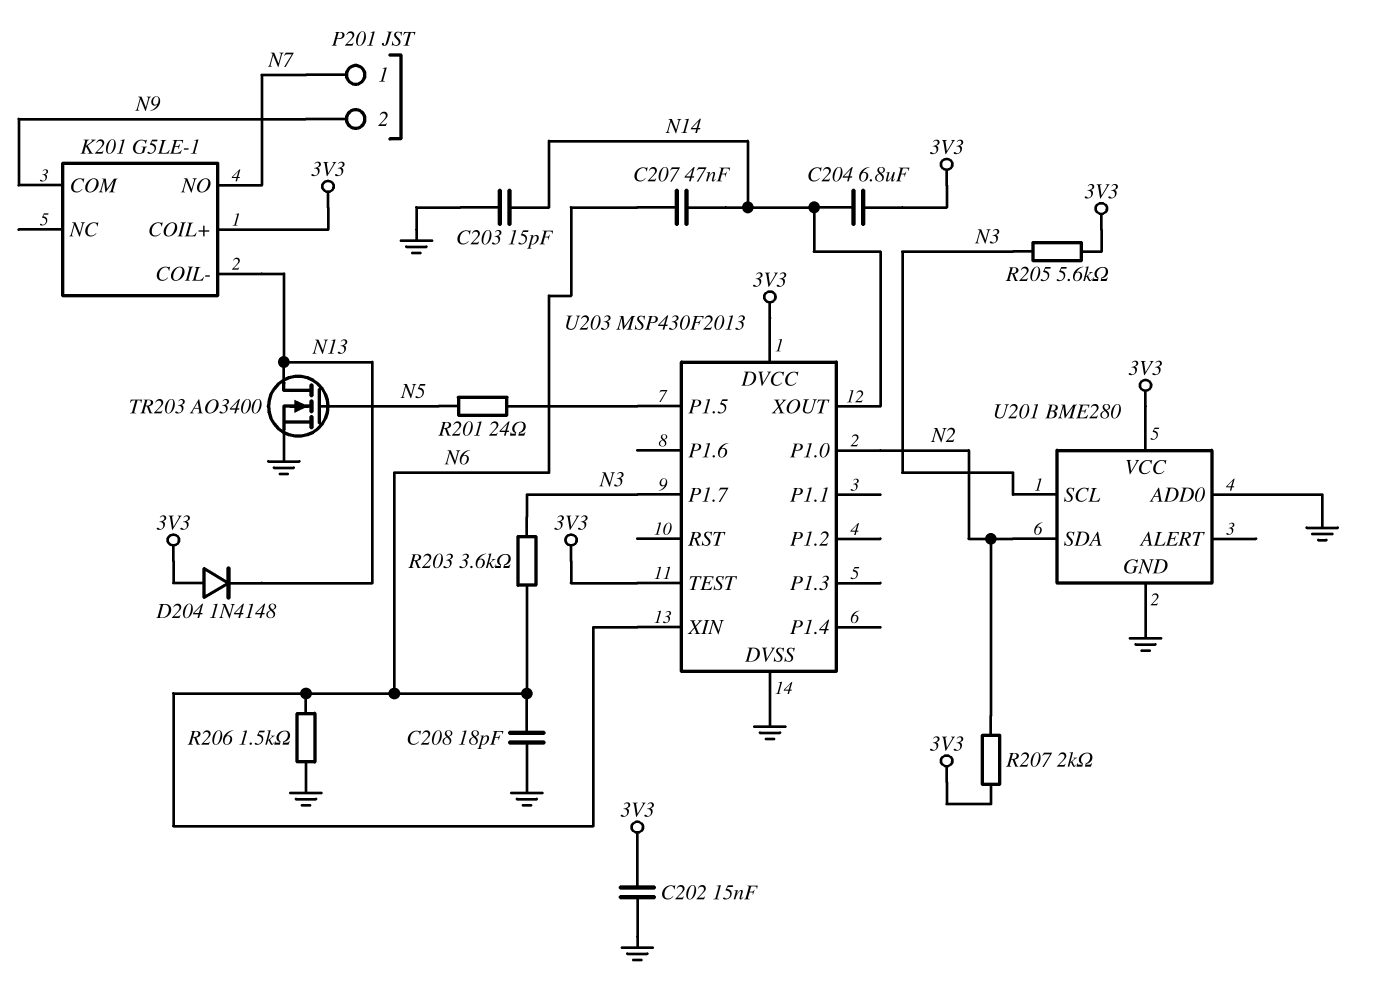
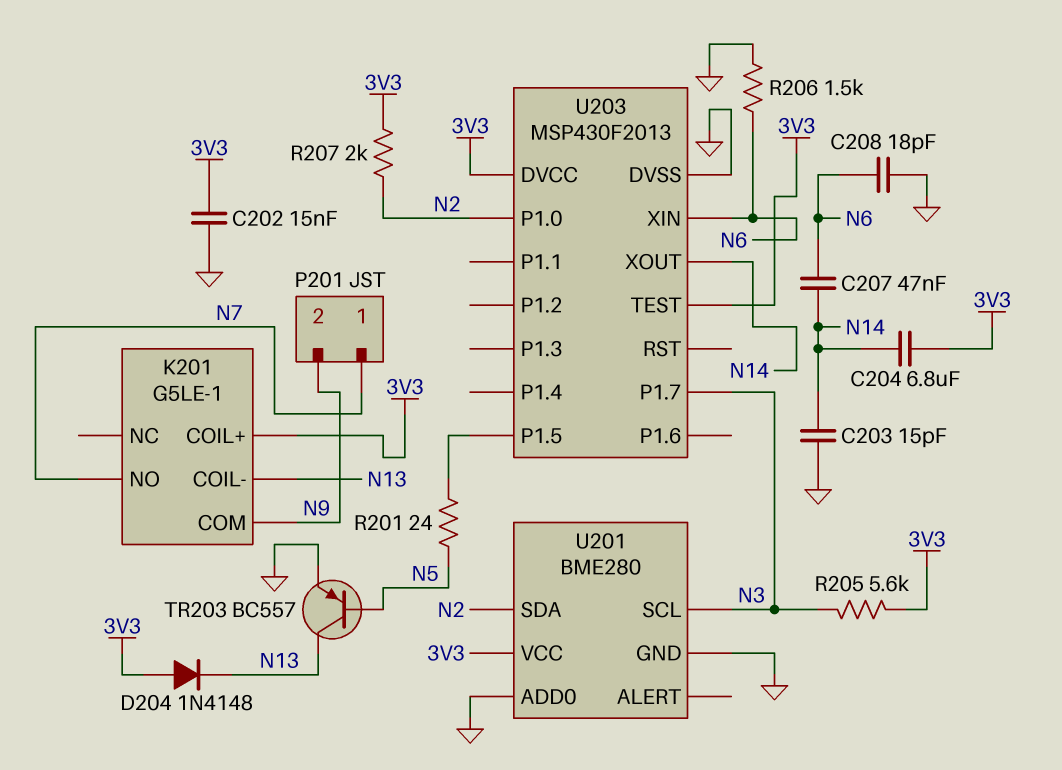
R203: 3.6k (N3, N6) -> none
TR203: NMOS AO3400 (G N5, D N13, S GND) -> PNP BC557 (B N5, C N13, E GND)

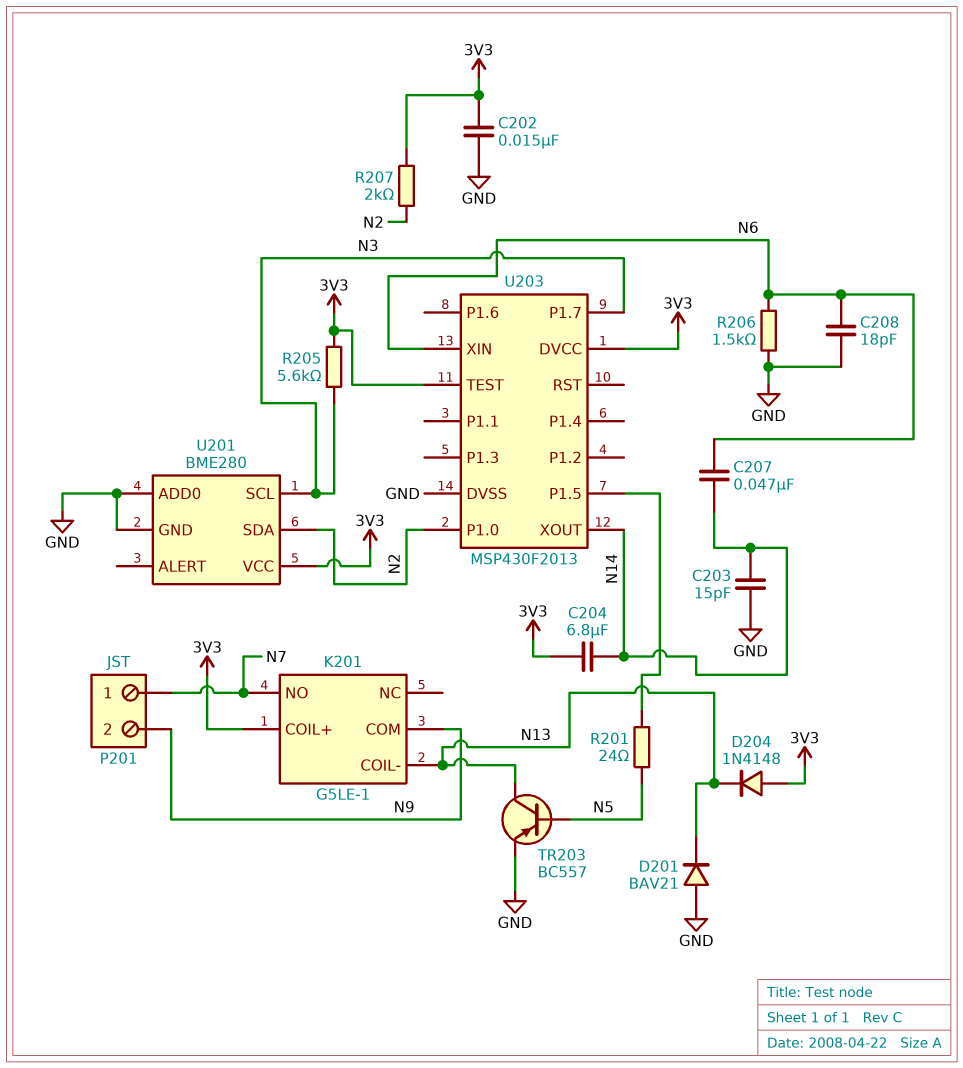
D201: none -> diode BAV21 (A GND, K N13)

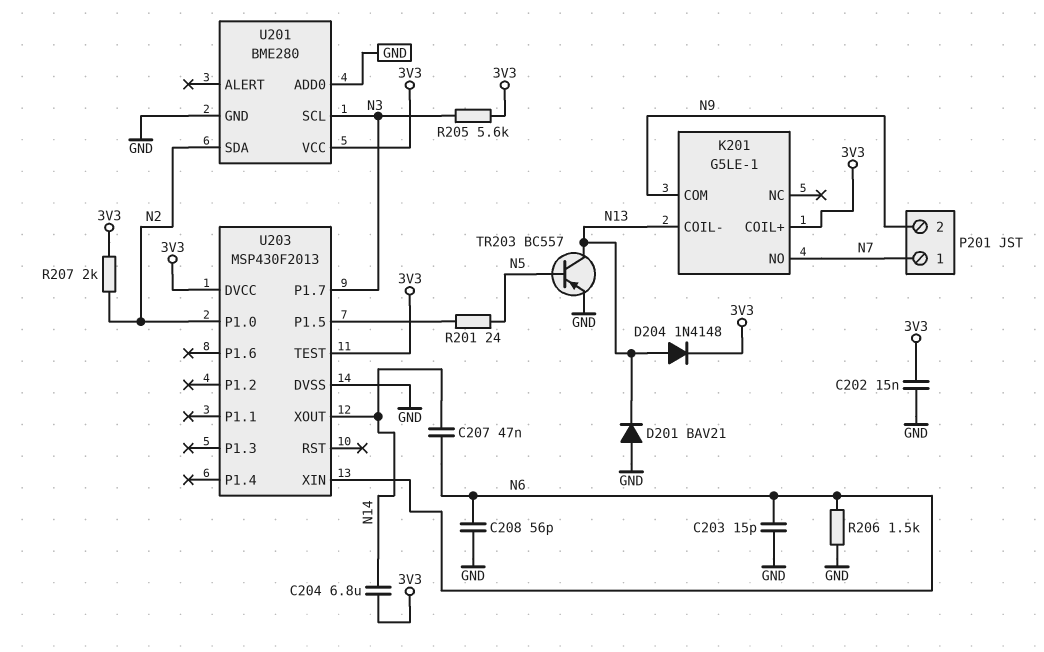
C203: 15pF (GND, N14) -> 15pF (GND, N6)
C208: 18pF (GND, N6) -> 56pF (GND, N6)
D204: diode 1N4148 (A 3V3, K N13) -> diode 1N4148 (A N13, K 3V3)

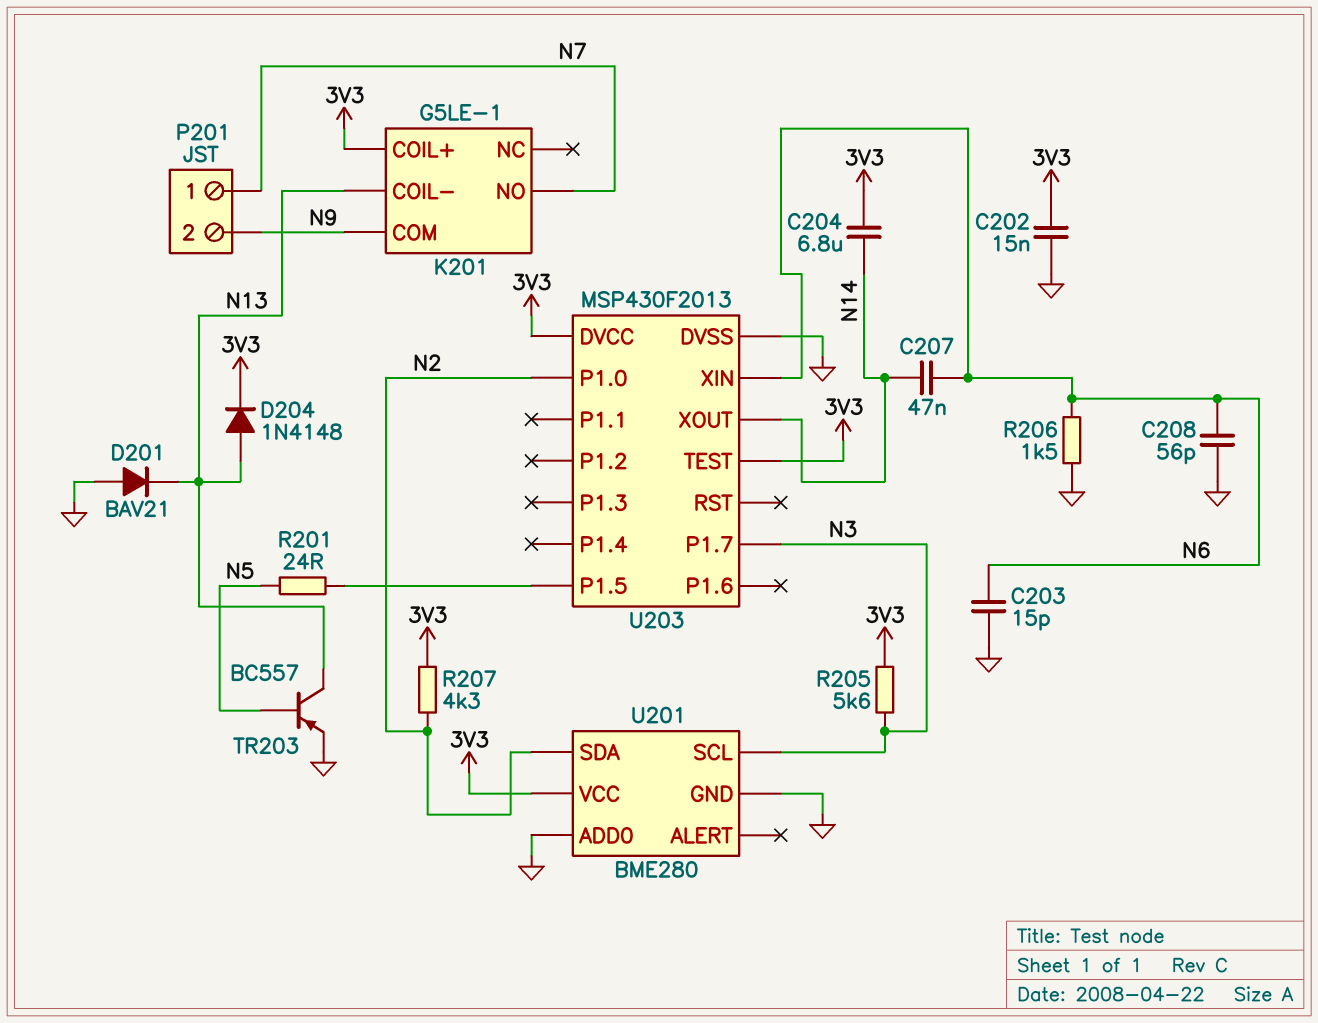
R207: 2k (3V3, N2) -> 4.3k (3V3, N2)

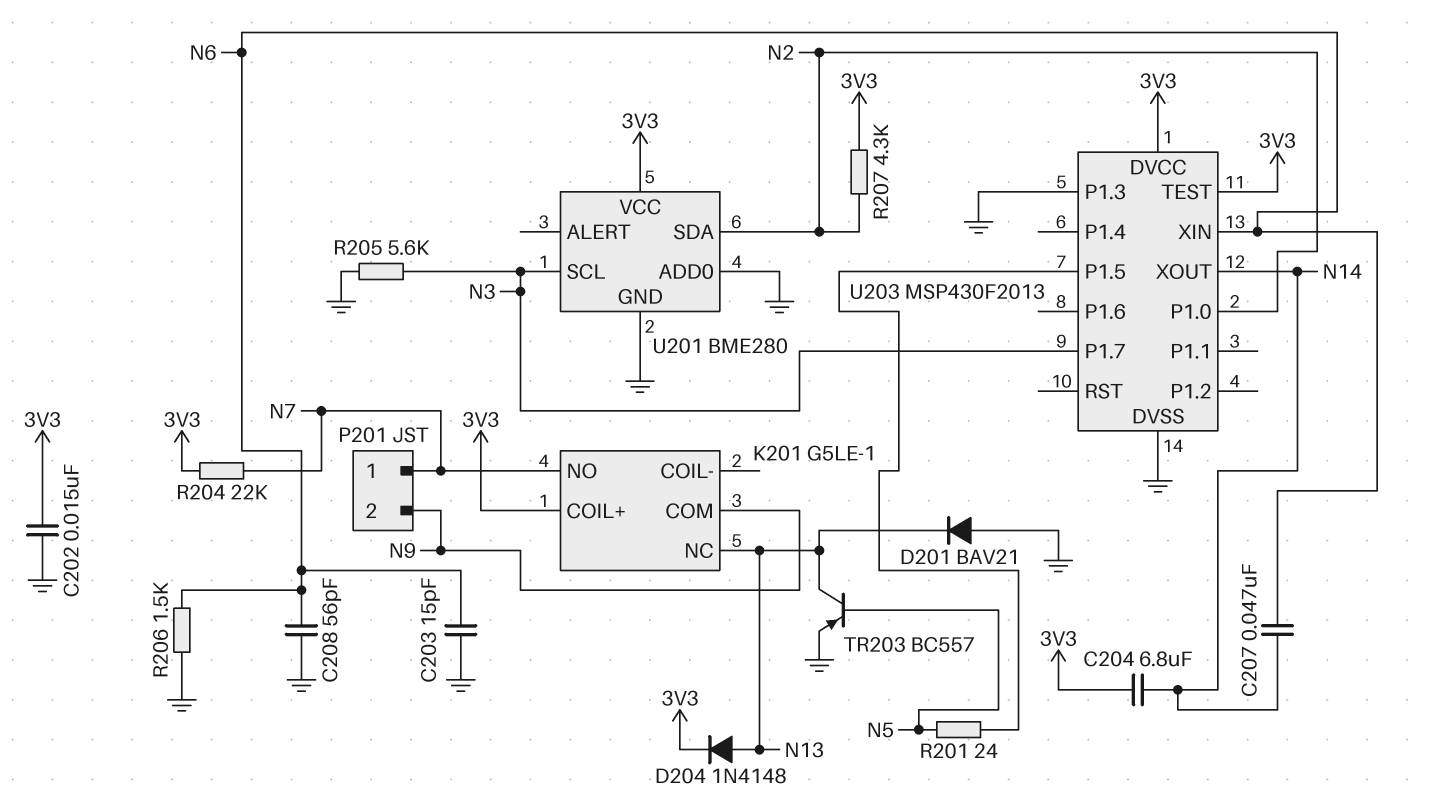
K201 pin COIL-: N13 -> none
K201 pin NC: none -> N13
R204: none -> 22k (3V3, N7)
R205: 5.6k (3V3, N3) -> 5.6k (GND, N3)
U203 pin P1.3: none -> GND

